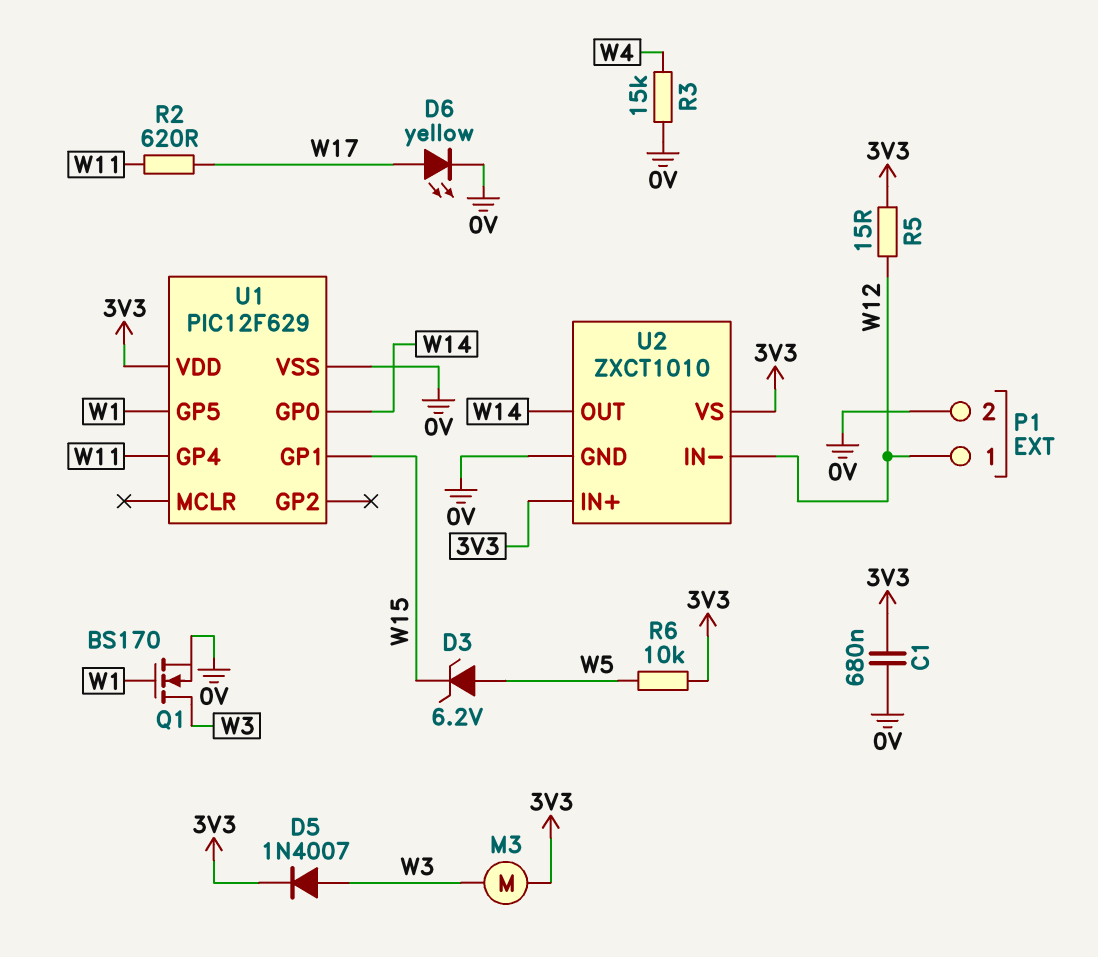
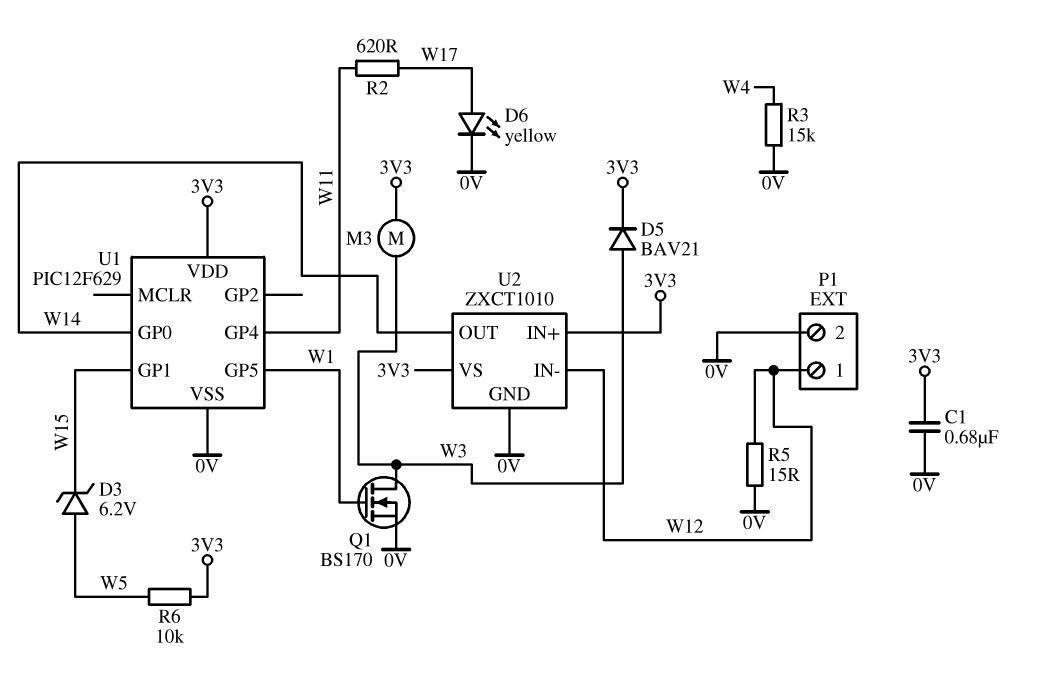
D5: diode 1N4007 (A W3, K 3V3) -> diode BAV21 (A W3, K 3V3)
R5: 15 (3V3, W12) -> 15 (0V, W12)

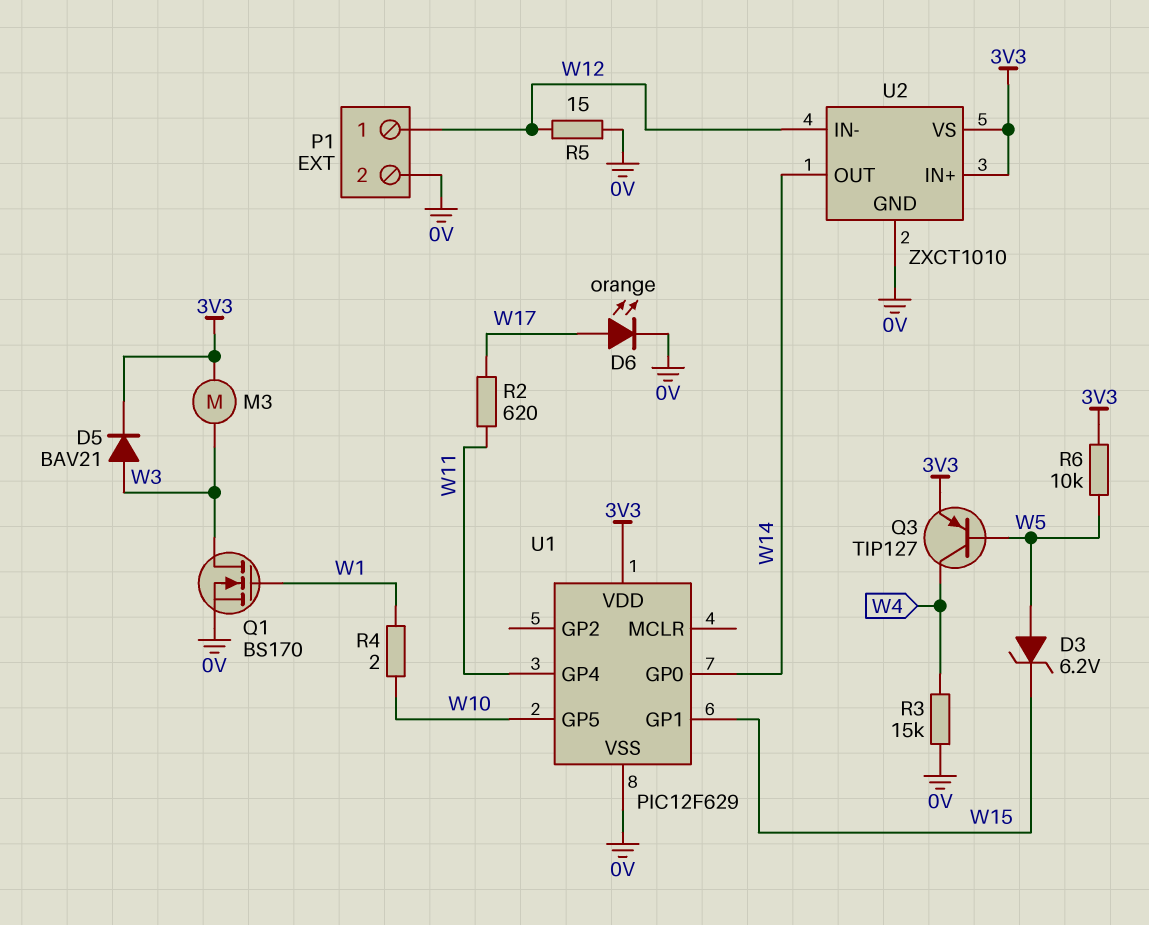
C1: 680nF (0V, 3V3) -> none
D6: LED yellow (A W17, K 0V) -> LED orange (A W17, K 0V)
Q3: none -> PNP TIP127 (B W5, C W4, E 3V3)
R4: none -> 2 (W1, W10)
U1 pin GP5: W1 -> W10

